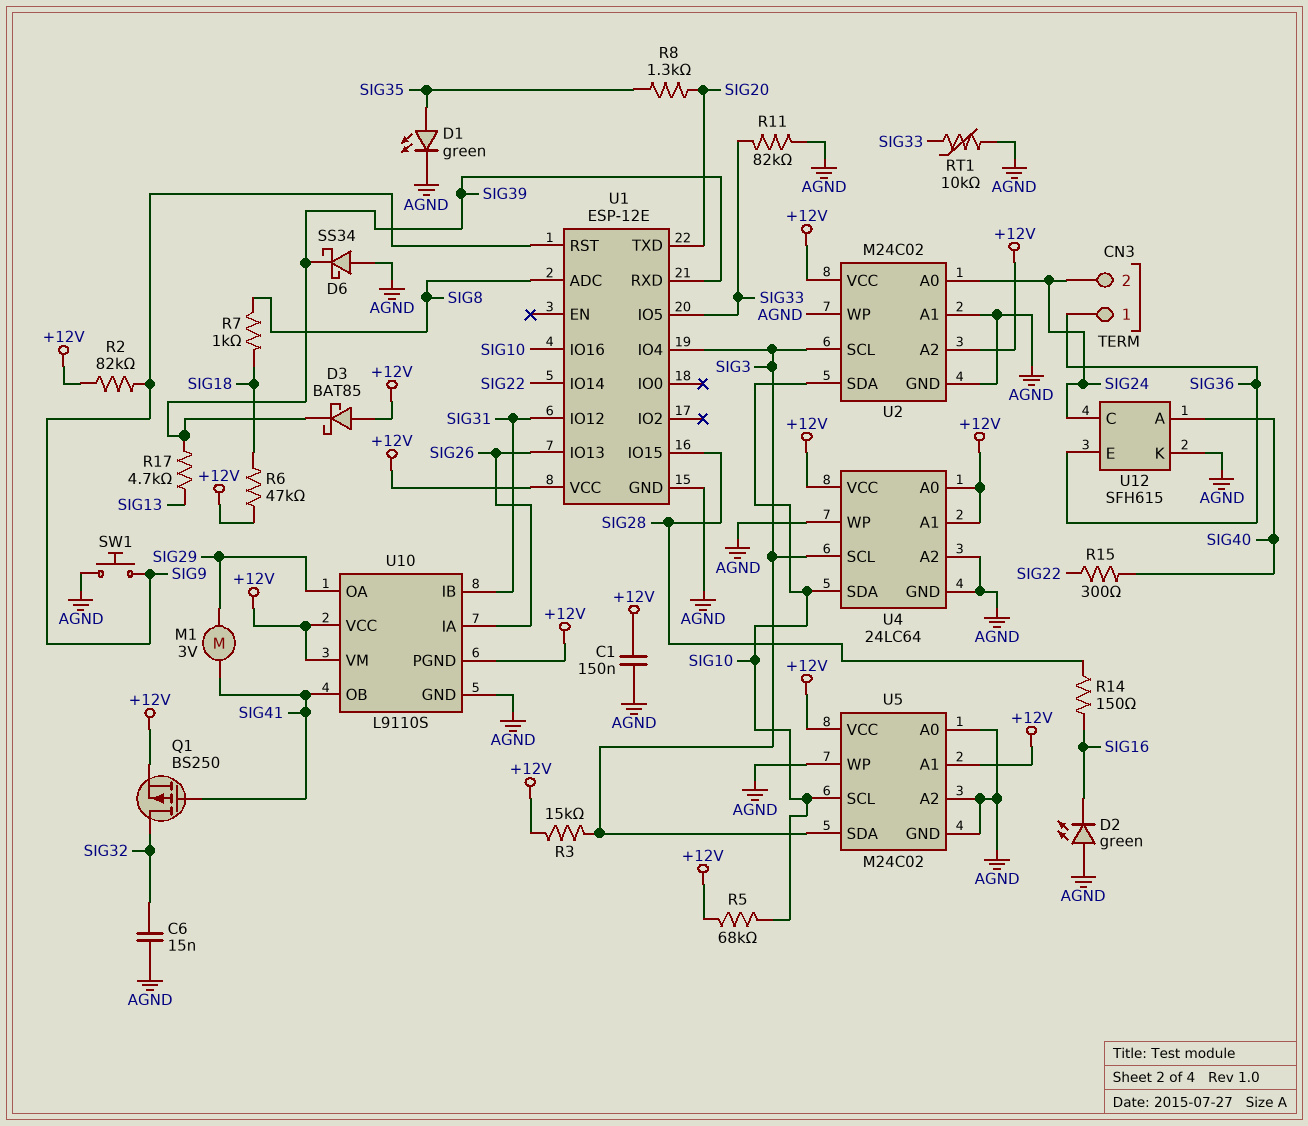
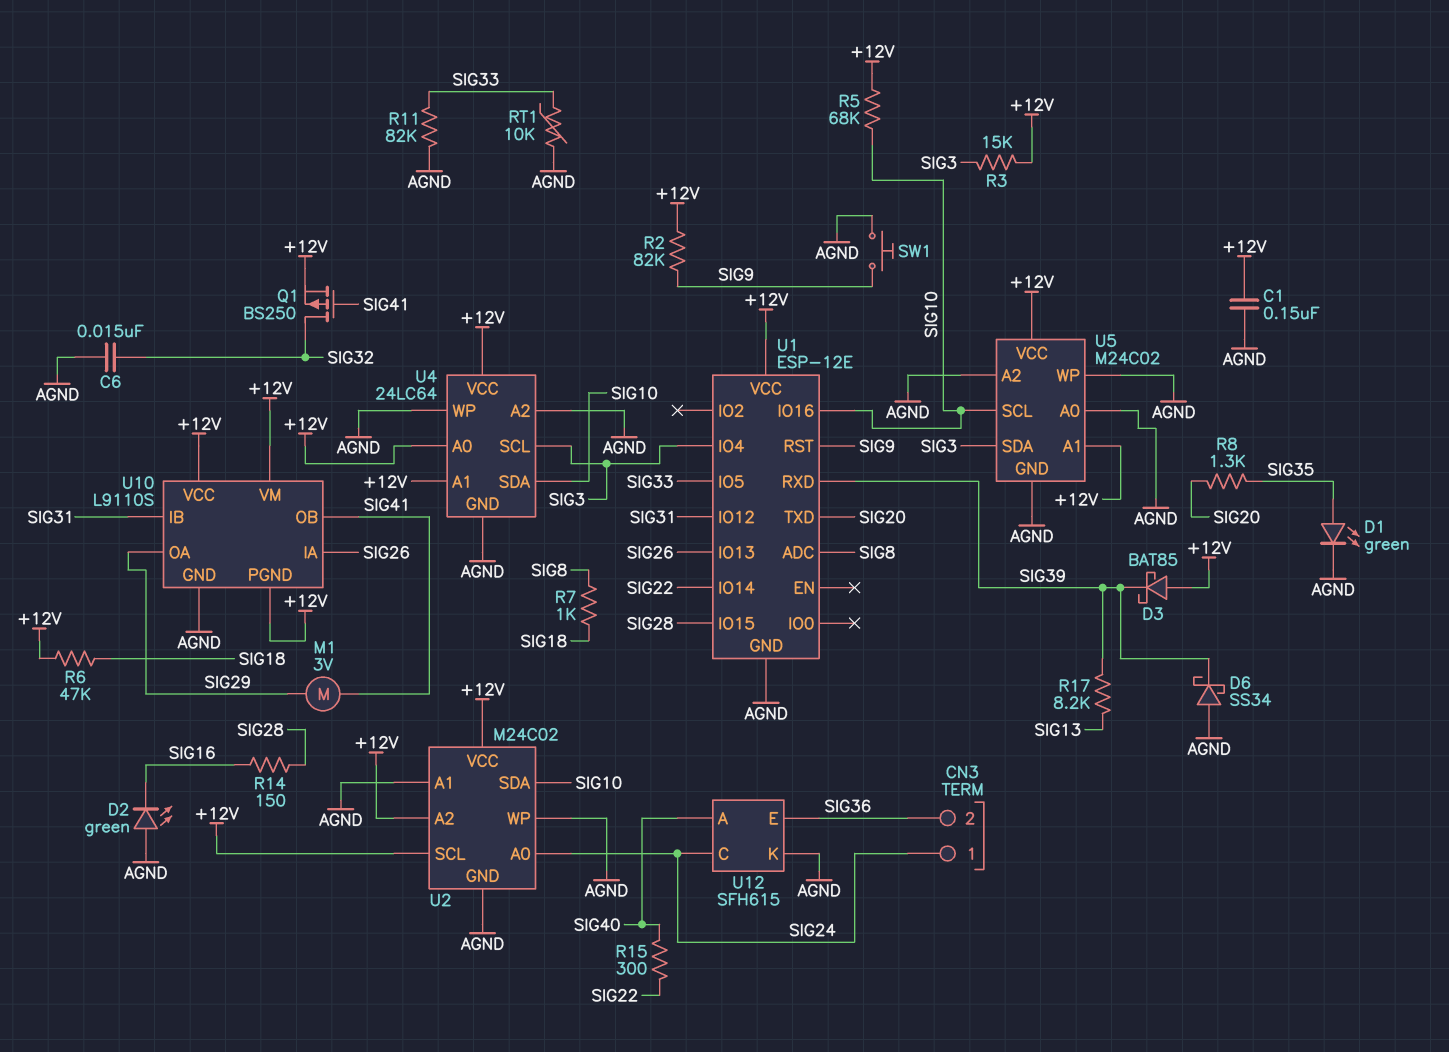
CN3 pin 1: SIG36 -> SIG24
CN3 pin 2: SIG24 -> SIG36
R17: 4.7k (SIG13, SIG39) -> 8.2k (SIG13, SIG39)
U2 pin SCL: SIG3 -> +12V

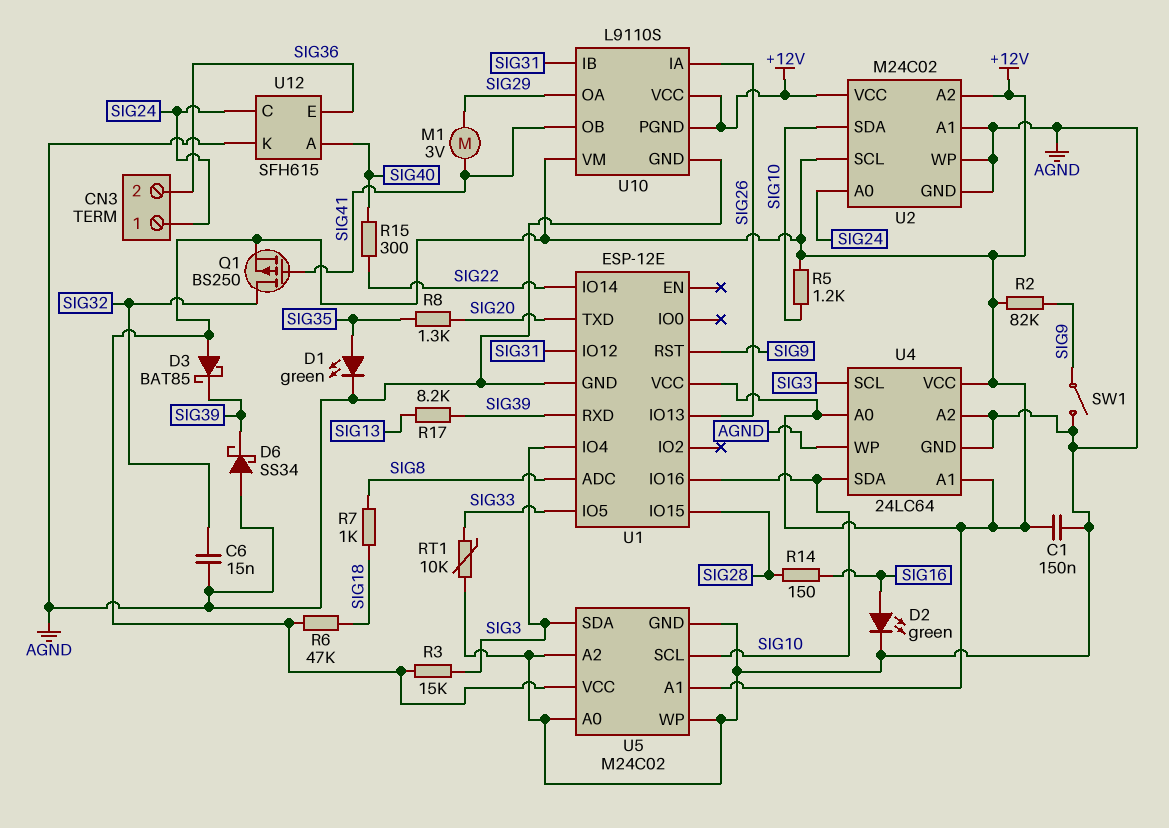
D2: LED green (A AGND, K SIG16) -> LED green (A SIG16, K AGND)
R5: 68k (+12V, SIG10) -> 1.2k (+12V, SIG10)
R11: 82k (AGND, SIG33) -> none
SW1: button (AGND, SIG9) -> switch (AGND, SIG9)

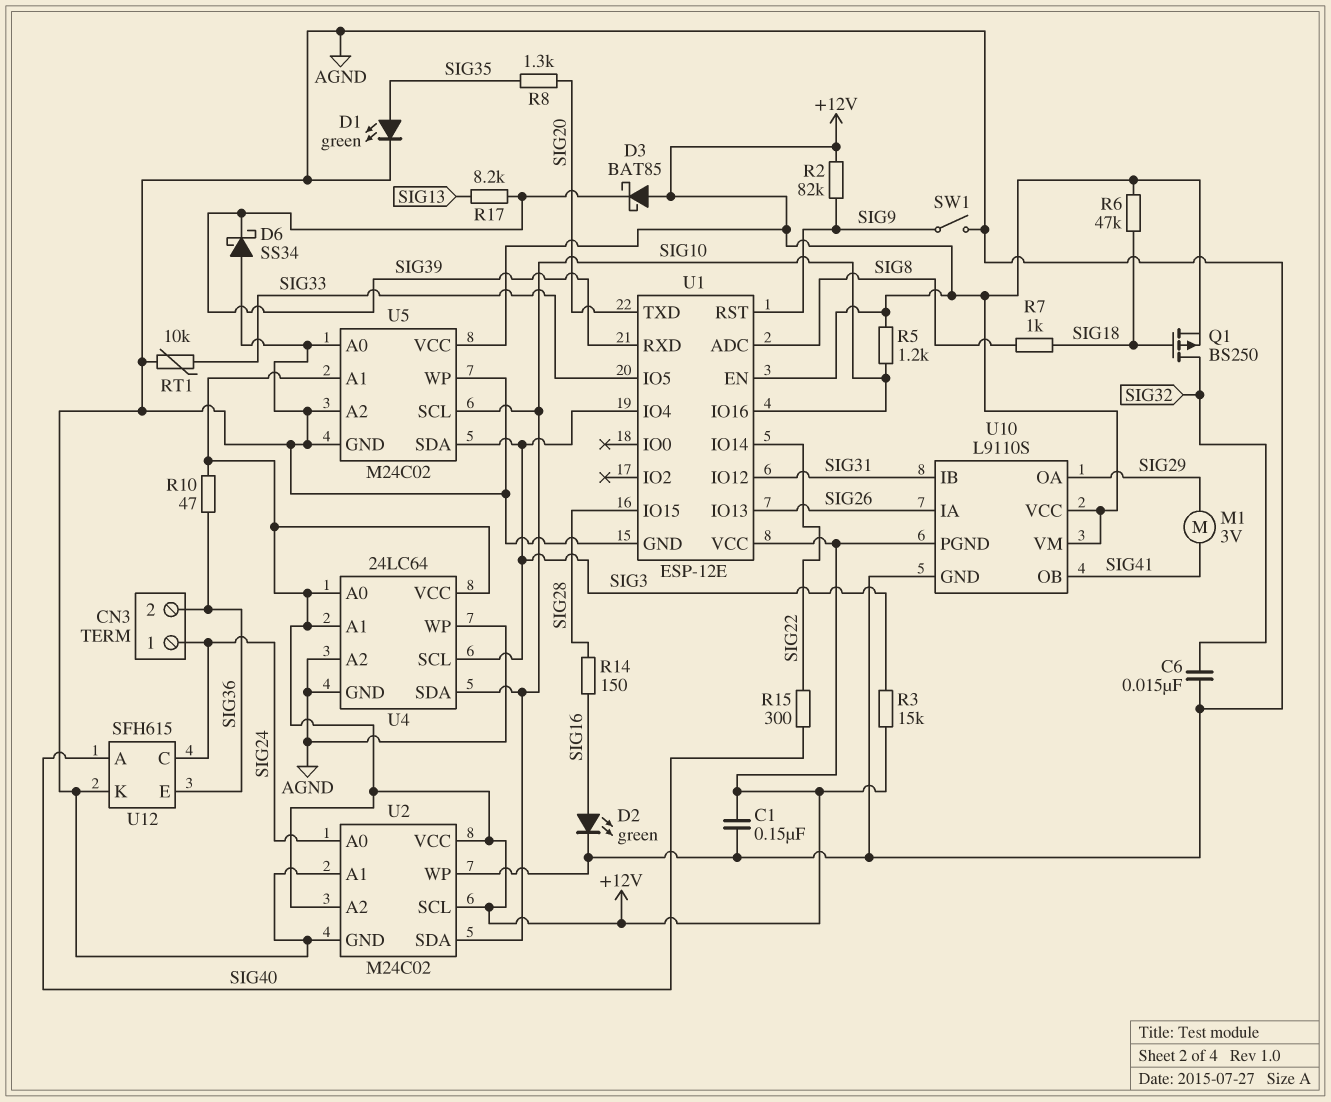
Q1: PMOS BS250 (G SIG41, D SIG32, S +12V) -> PMOS BS250 (G SIG18, D SIG32, S +12V)
R10: none -> 47 (+12V, SIG36)
U1 pin EN: none -> +12V

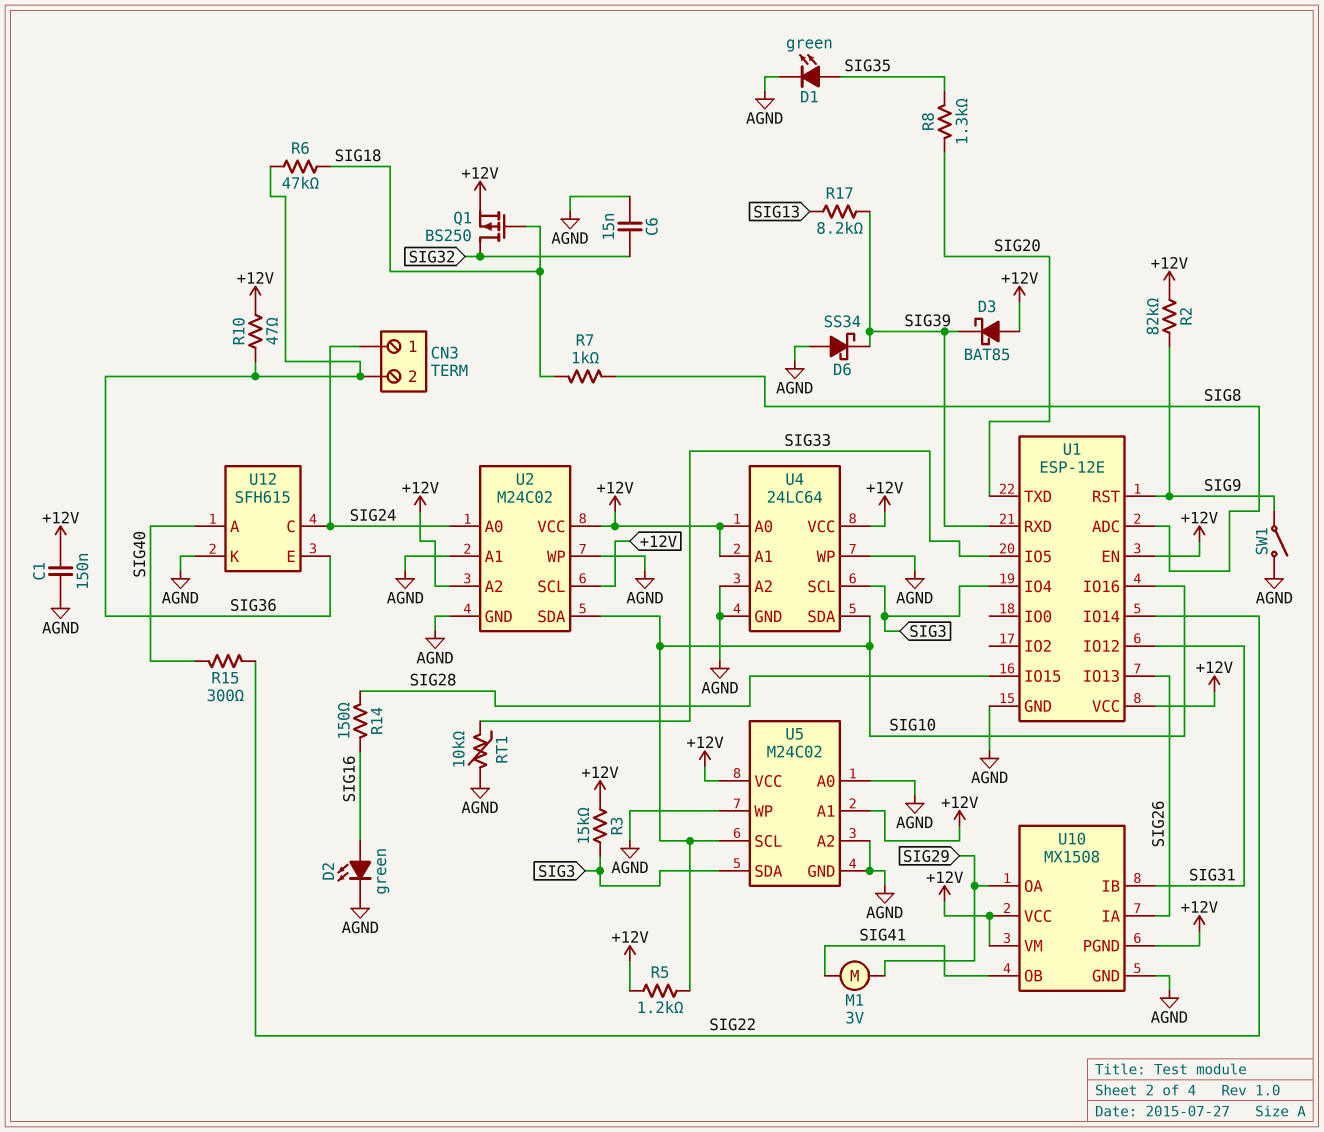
R6: 47k (+12V, SIG18) -> 47k (SIG18, SIG36)
U10: L9110S -> MX1508

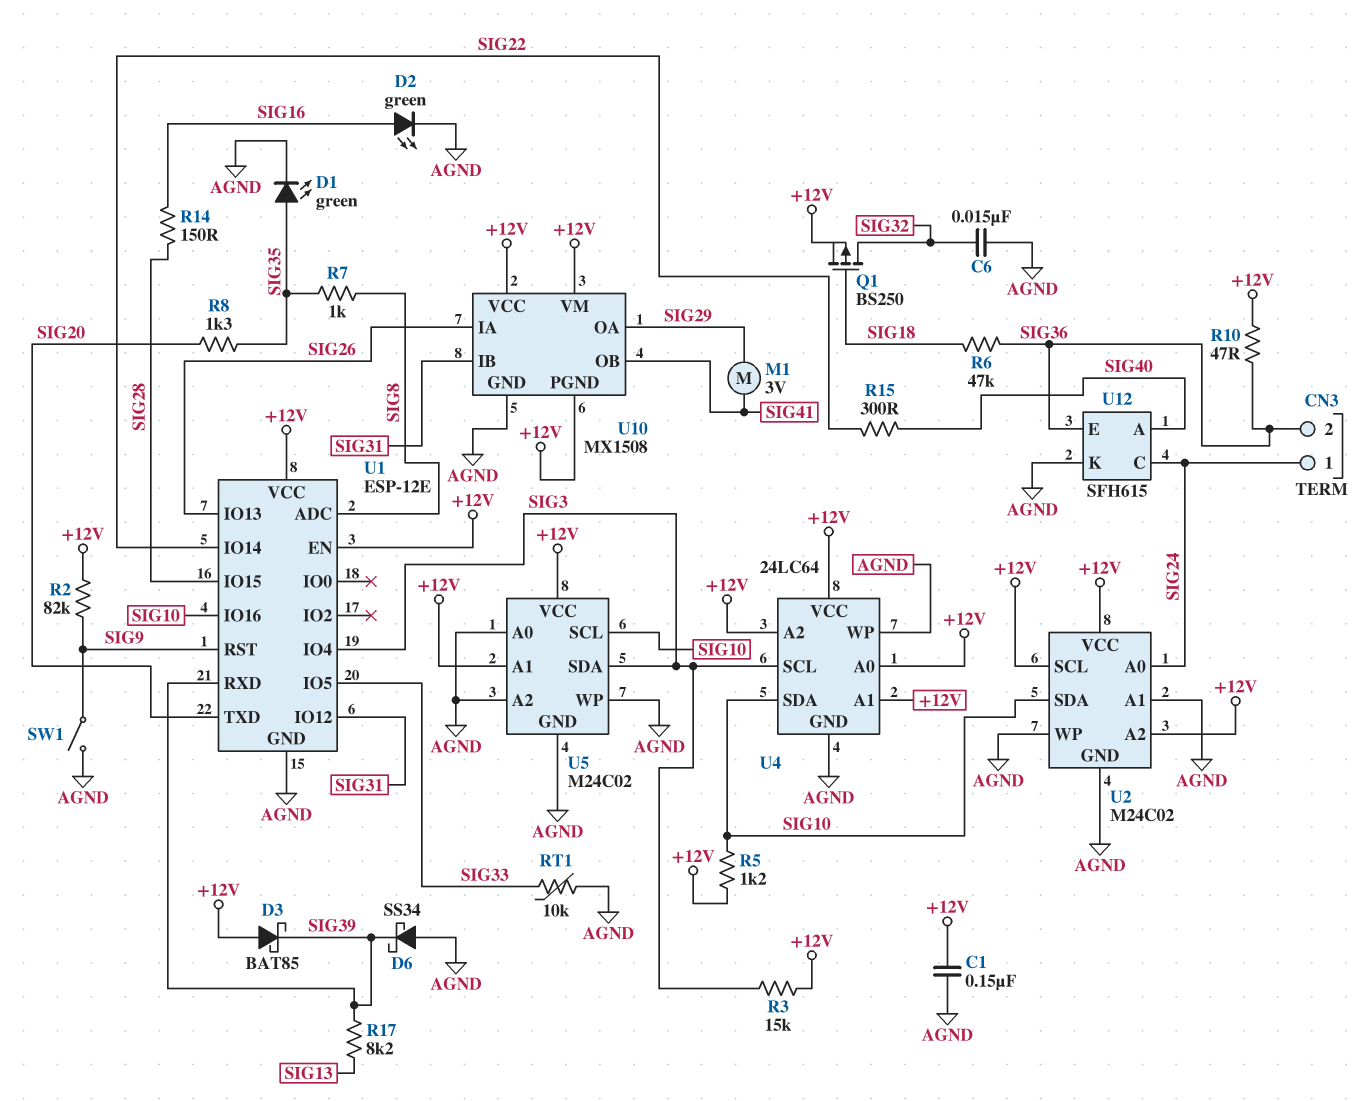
R7: 1k (SIG8, SIG18) -> 1k (SIG8, SIG35)
U4 pin A2: AGND -> +12V

